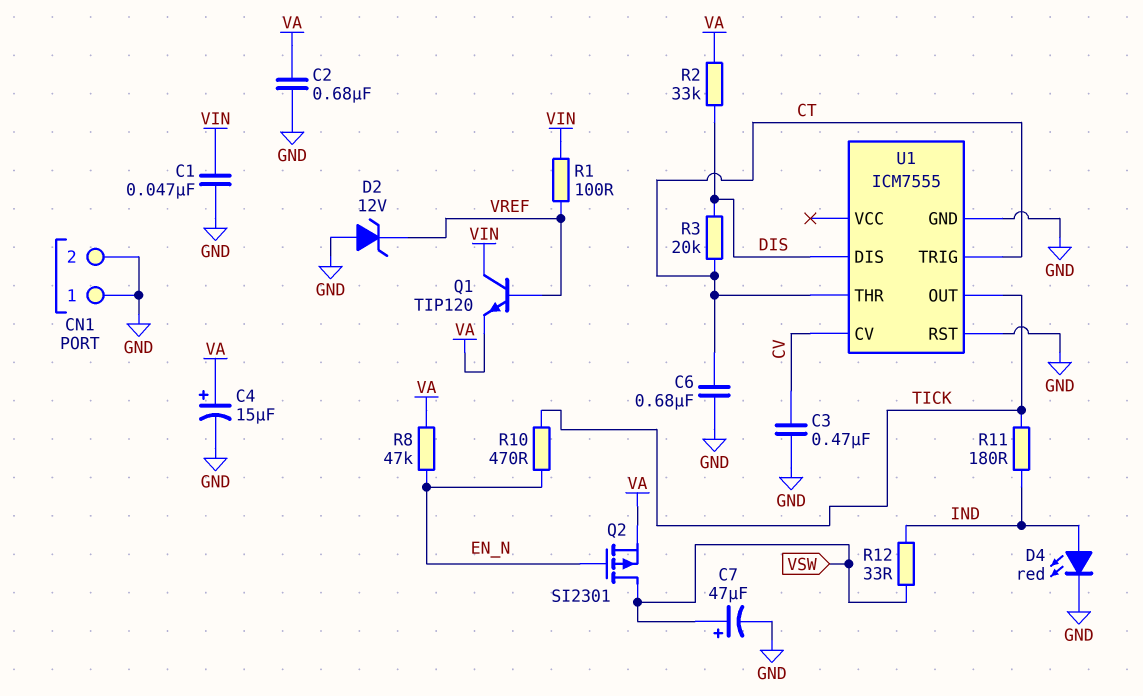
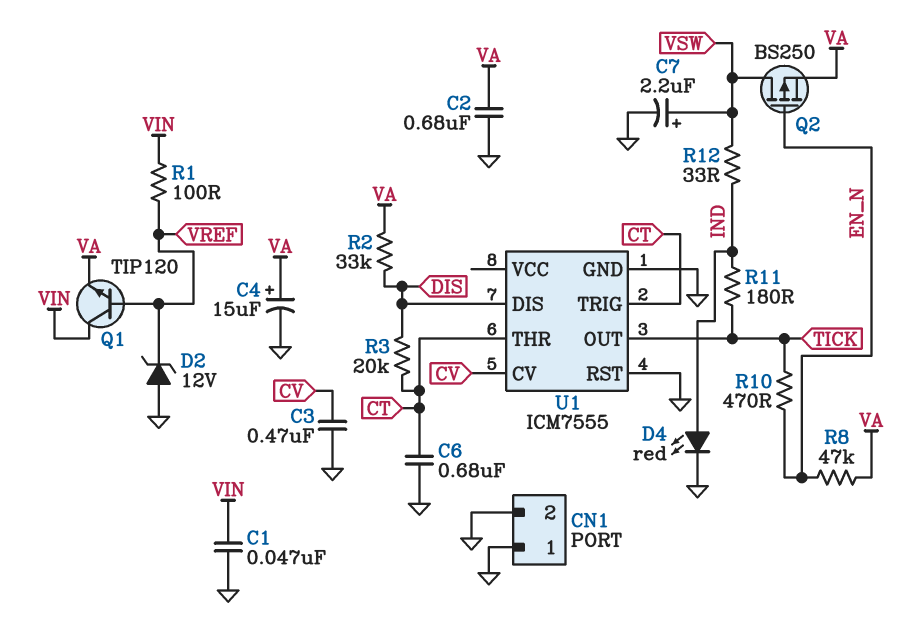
C7: 47uF (plus VSW, minus GND) -> 2.2uF (plus VSW, minus GND)
Q2: PMOS SI2301 (G EN_N, D VSW, S VA) -> PMOS BS250 (G EN_N, D VSW, S VA)

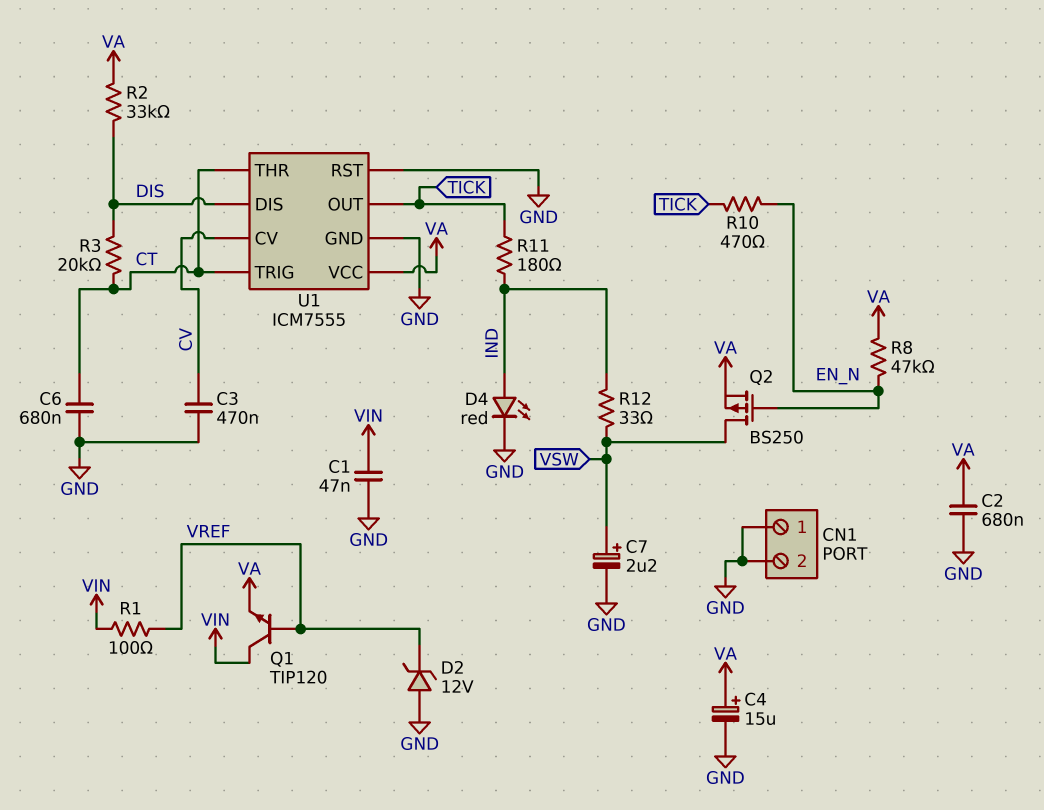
U1 pin VCC: none -> VA

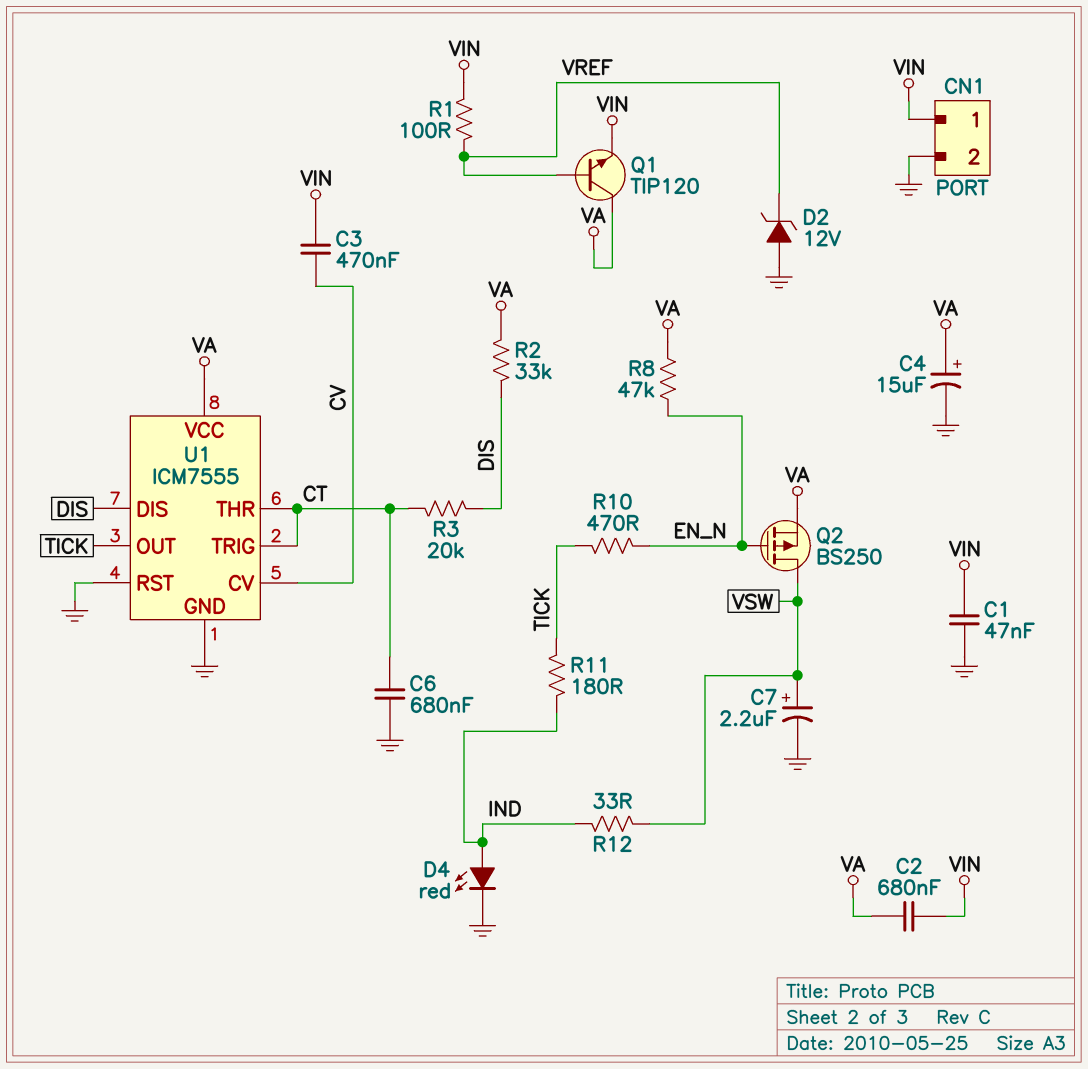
C2: 680nF (GND, VA) -> 680nF (VA, VIN)
C3: 470nF (CV, GND) -> 470nF (CV, VIN)
CN1 pin 1: GND -> VIN
Q1: NPN TIP120 (B VREF, C VIN, E VA) -> NPN TIP120 (B VREF, C VA, E VIN)

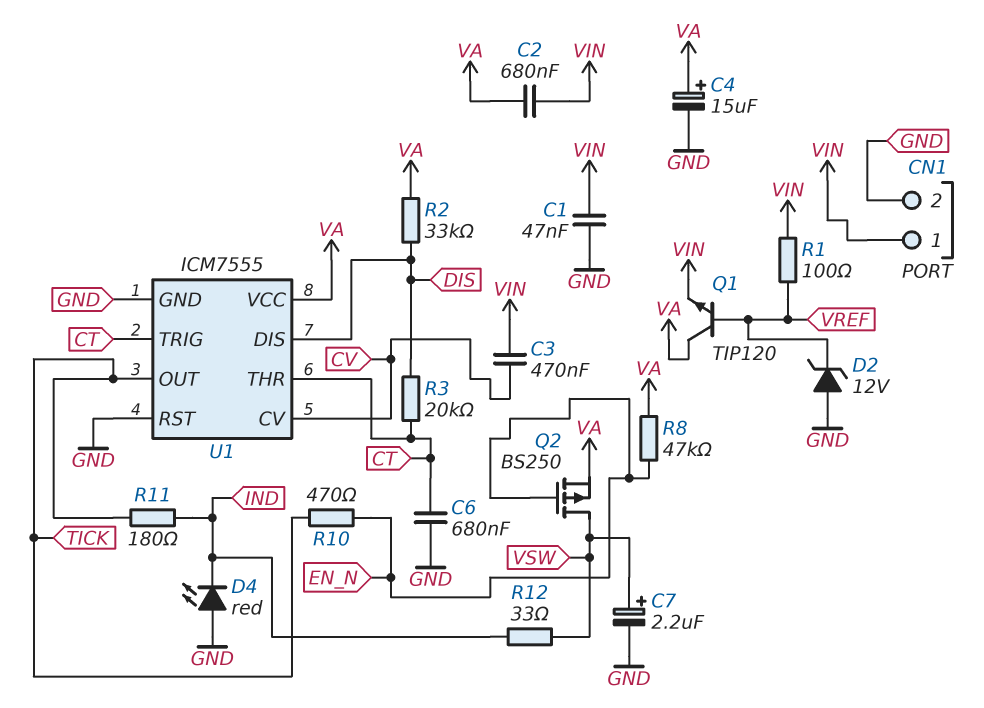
D4: LED red (A IND, K GND) -> LED red (A GND, K IND)

